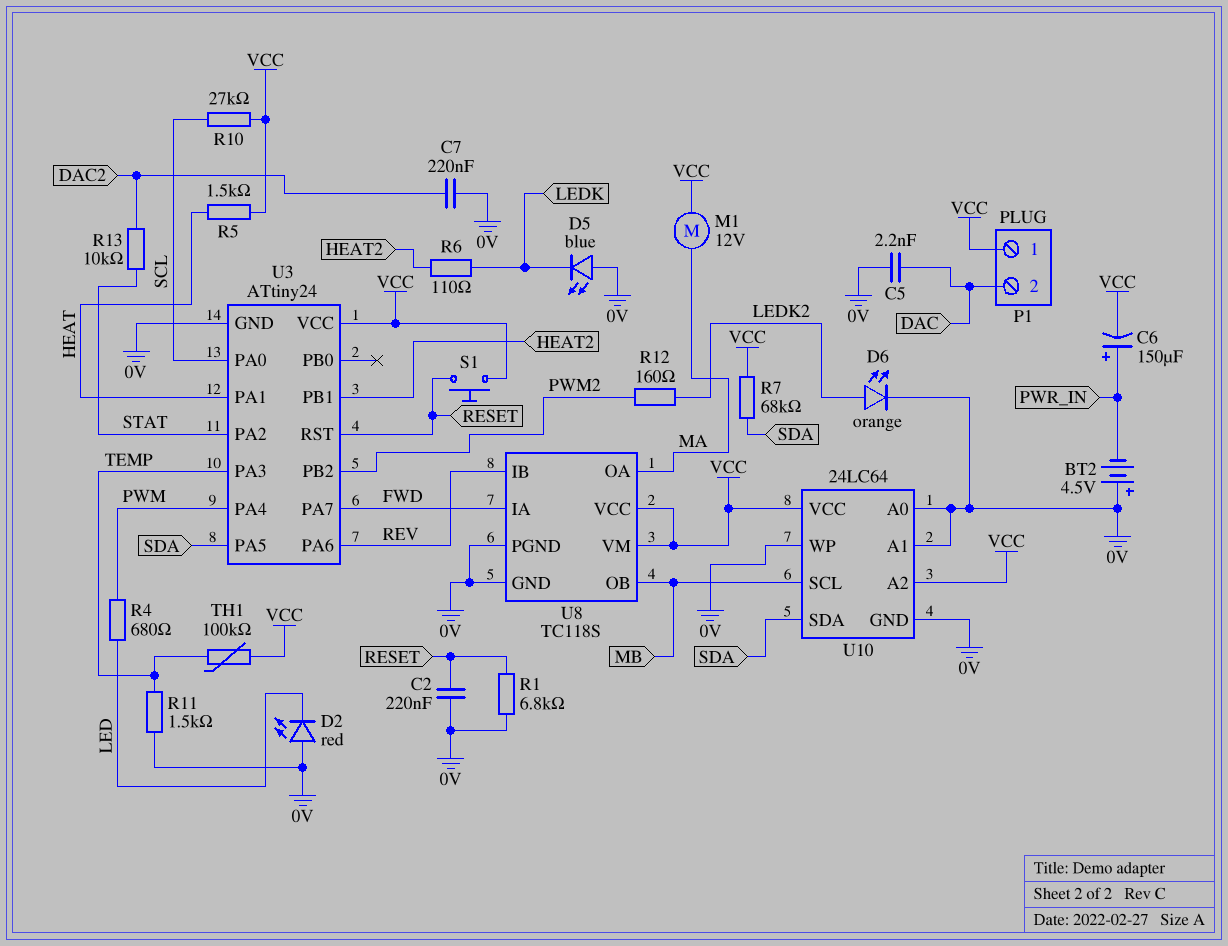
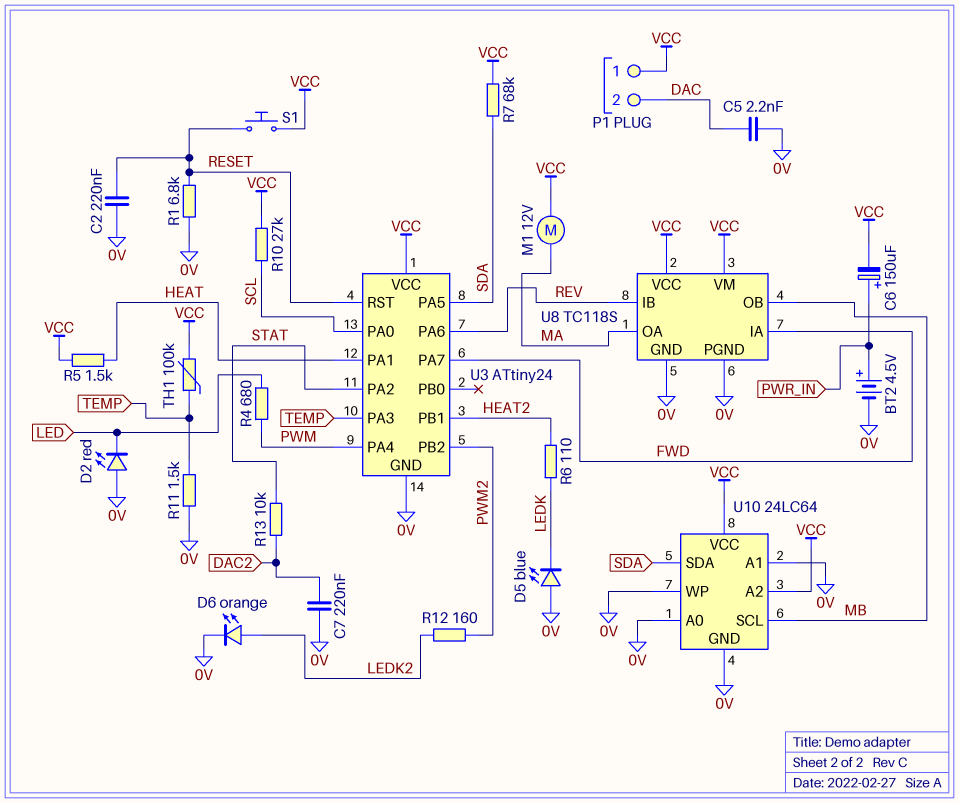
BT2: 4.5V (plus 0V, minus PWR_IN) -> 4.5V (plus PWR_IN, minus 0V)

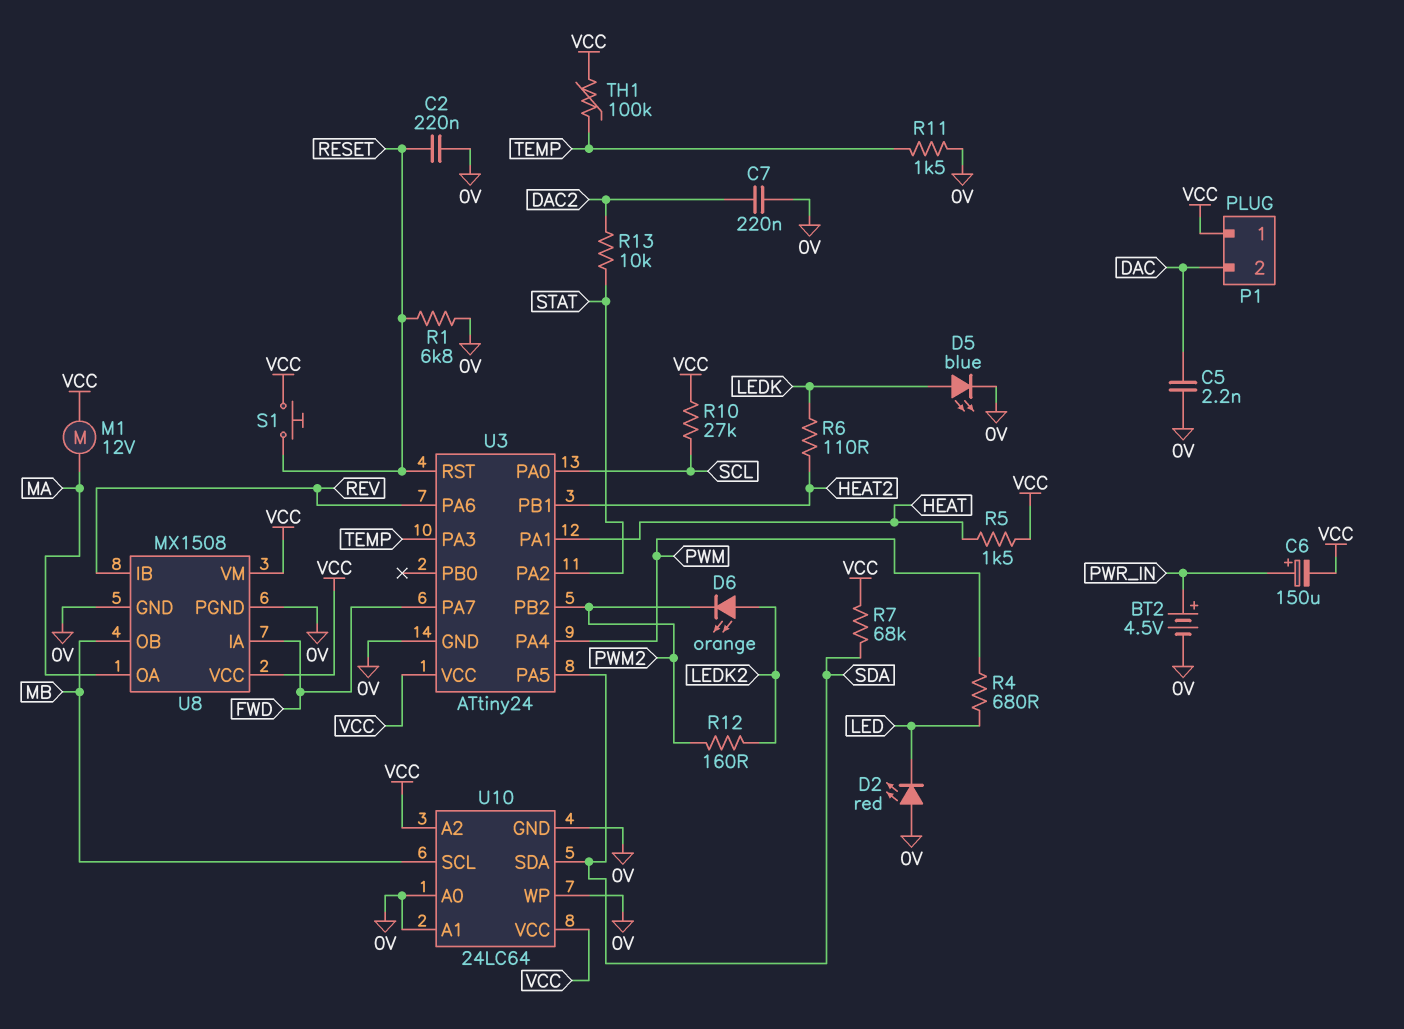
D5: LED blue (A 0V, K LEDK) -> LED blue (A LEDK, K 0V)
D6: LED orange (A LEDK2, K 0V) -> LED orange (A LEDK2, K PWM2)
U8: TC118S -> MX1508

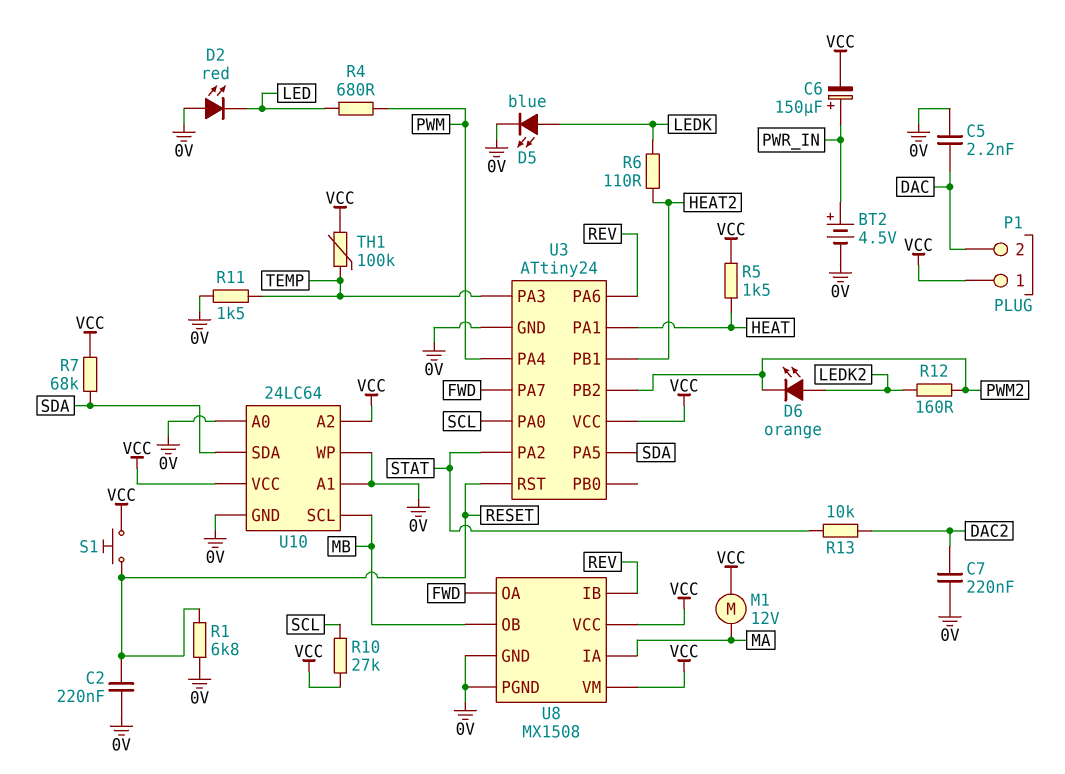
U8 pin IA: FWD -> MA
U8 pin OA: MA -> FWD

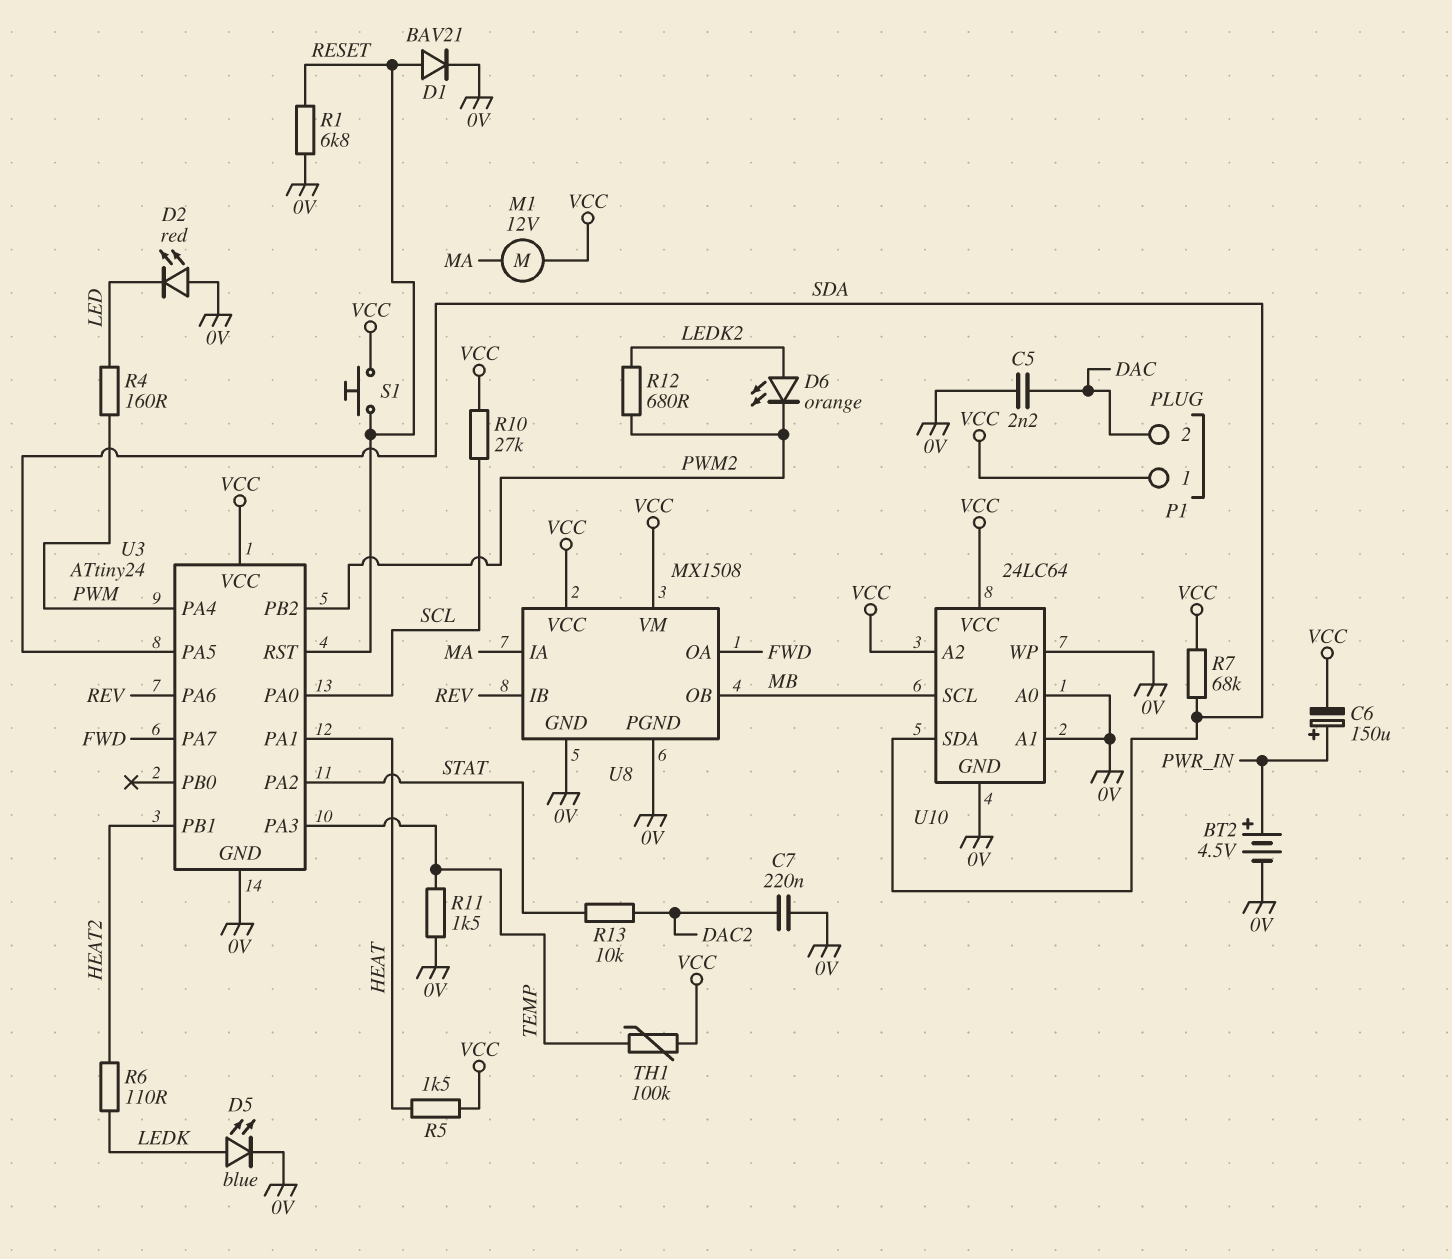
C2: 220nF (0V, RESET) -> none
D1: none -> diode BAV21 (A RESET, K 0V)
R4: 680 (LED, PWM) -> 160 (LED, PWM)
R12: 160 (LEDK2, PWM2) -> 680 (LEDK2, PWM2)

